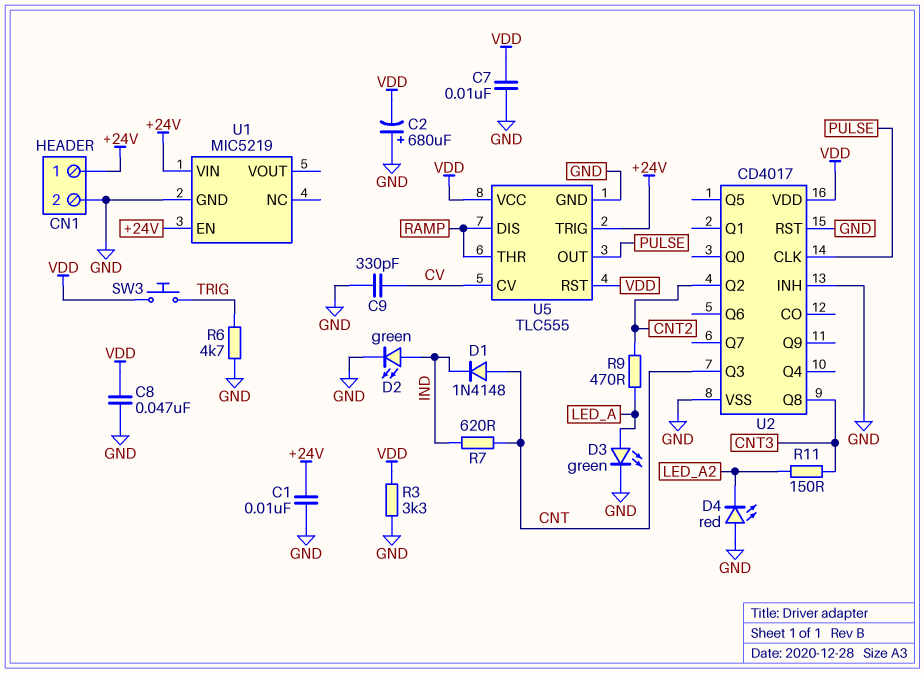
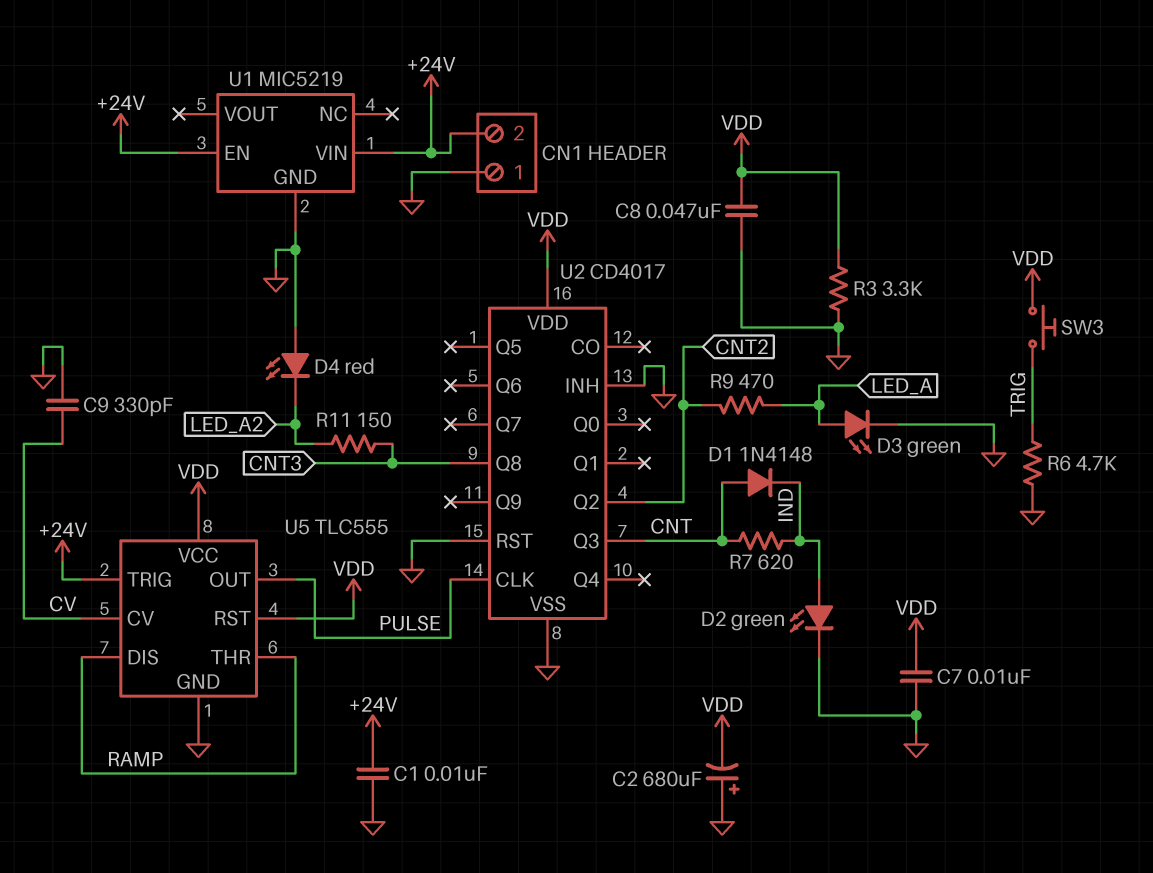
CN1 pin 1: +24V -> GND
CN1 pin 2: GND -> +24V

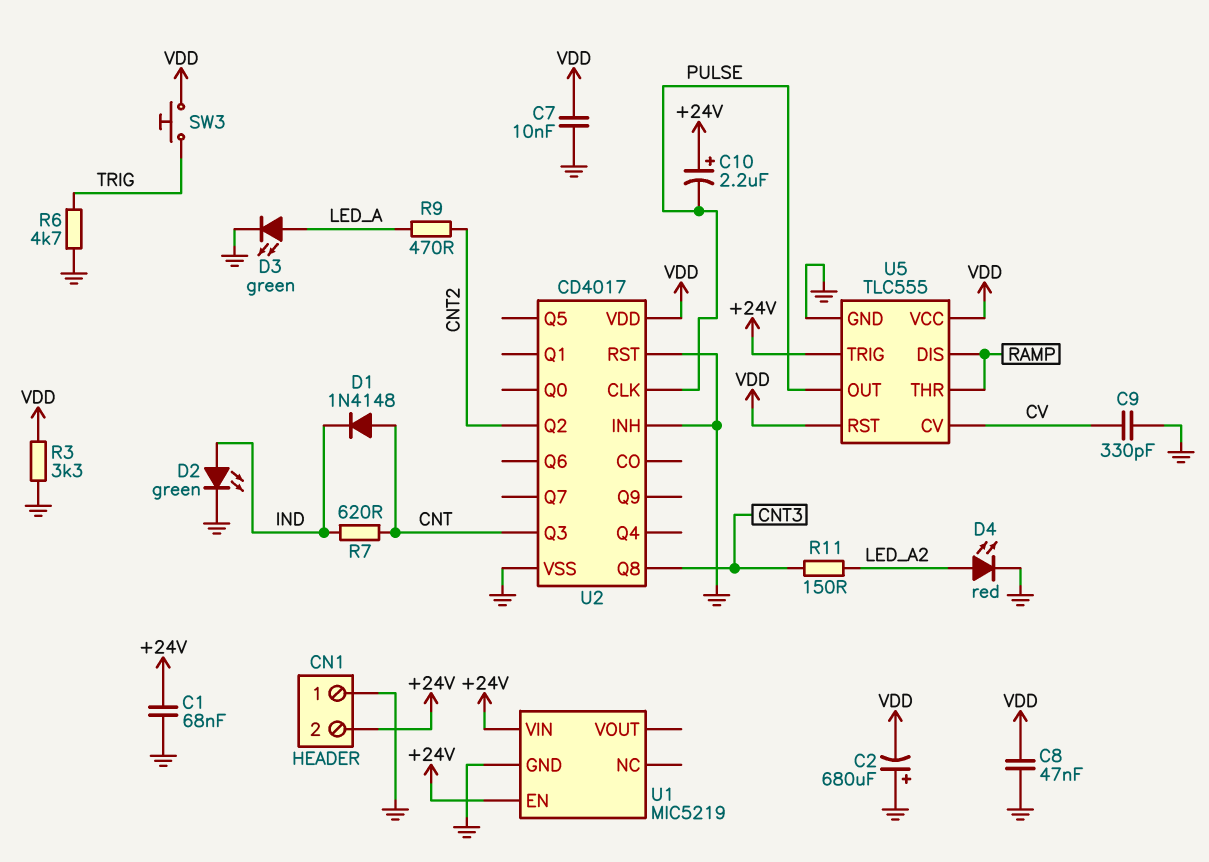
C1: 10nF (+24V, GND) -> 68nF (+24V, GND)
C10: none -> 2.2uF (plus +24V, minus PULSE)
D4: LED red (A GND, K LED_A2) -> LED red (A LED_A2, K GND)

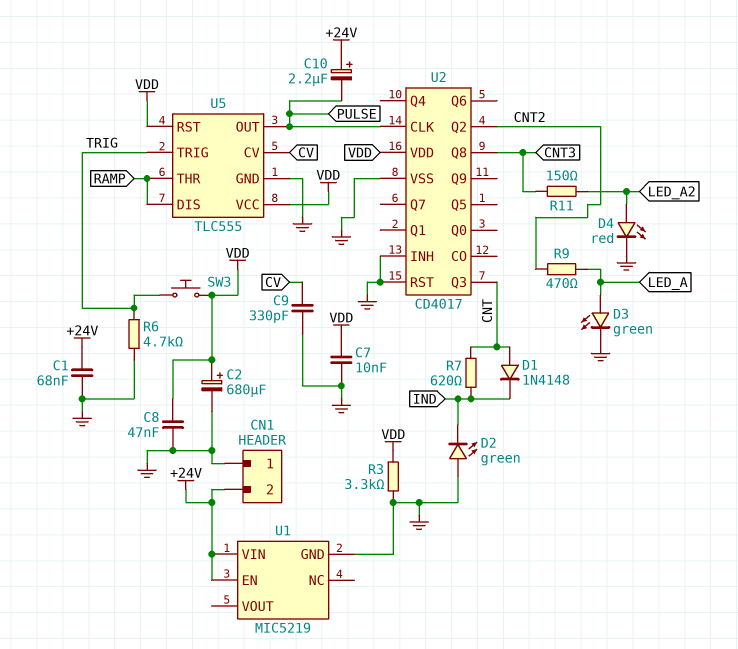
C2: 680uF (plus GND, minus VDD) -> 680uF (plus VDD, minus GND)
D2: LED green (A IND, K GND) -> LED green (A GND, K IND)
U5 pin TRIG: +24V -> TRIG

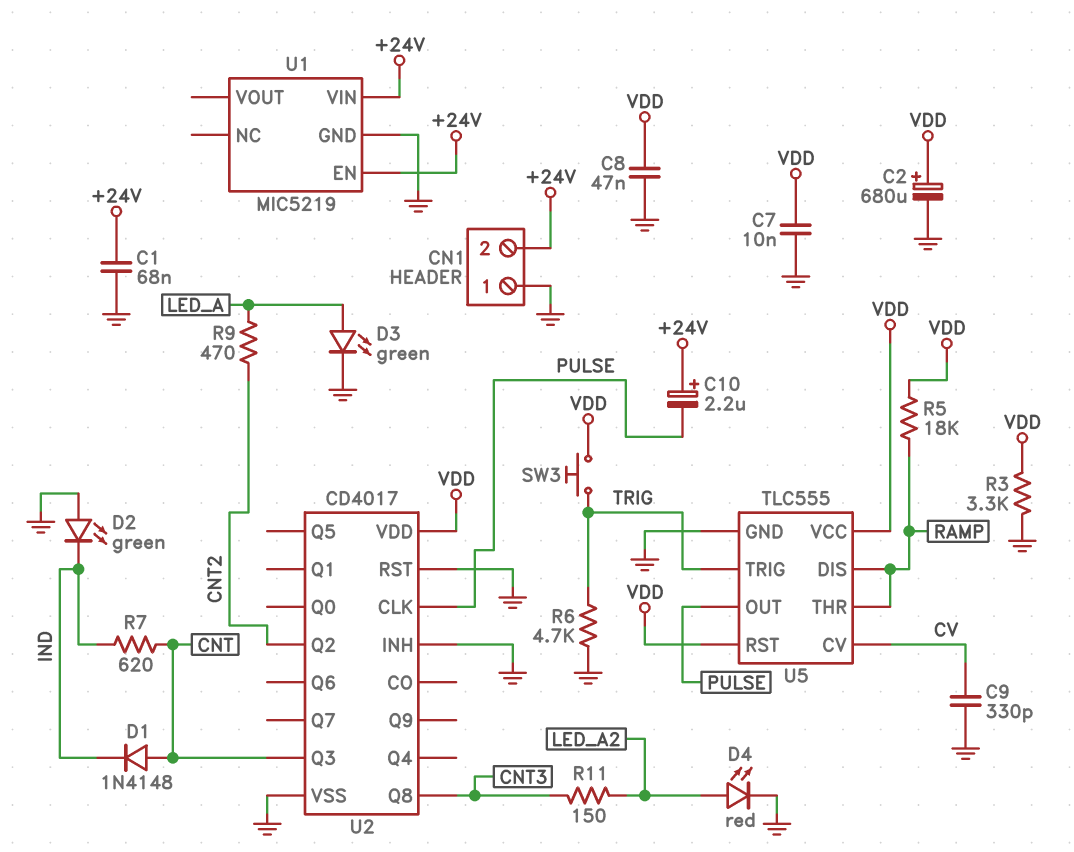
R5: none -> 18k (RAMP, VDD)

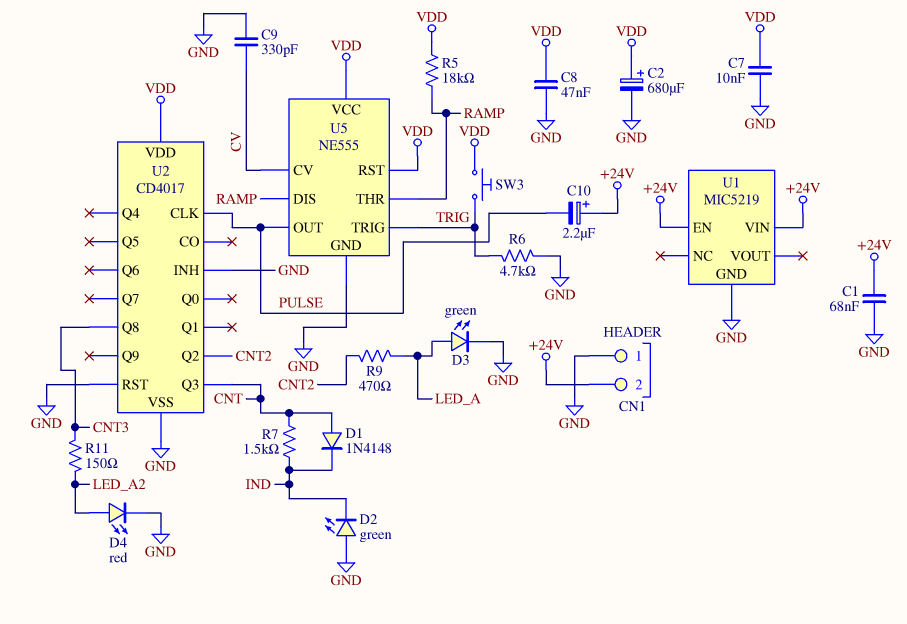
R3: 3.3k (GND, VDD) -> none
R7: 620 (CNT, IND) -> 1.5k (CNT, IND)
U5: TLC555 -> NE555

